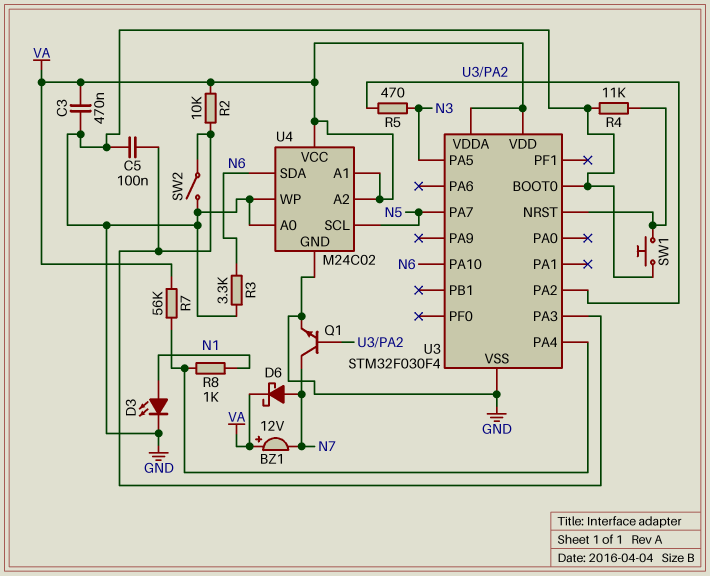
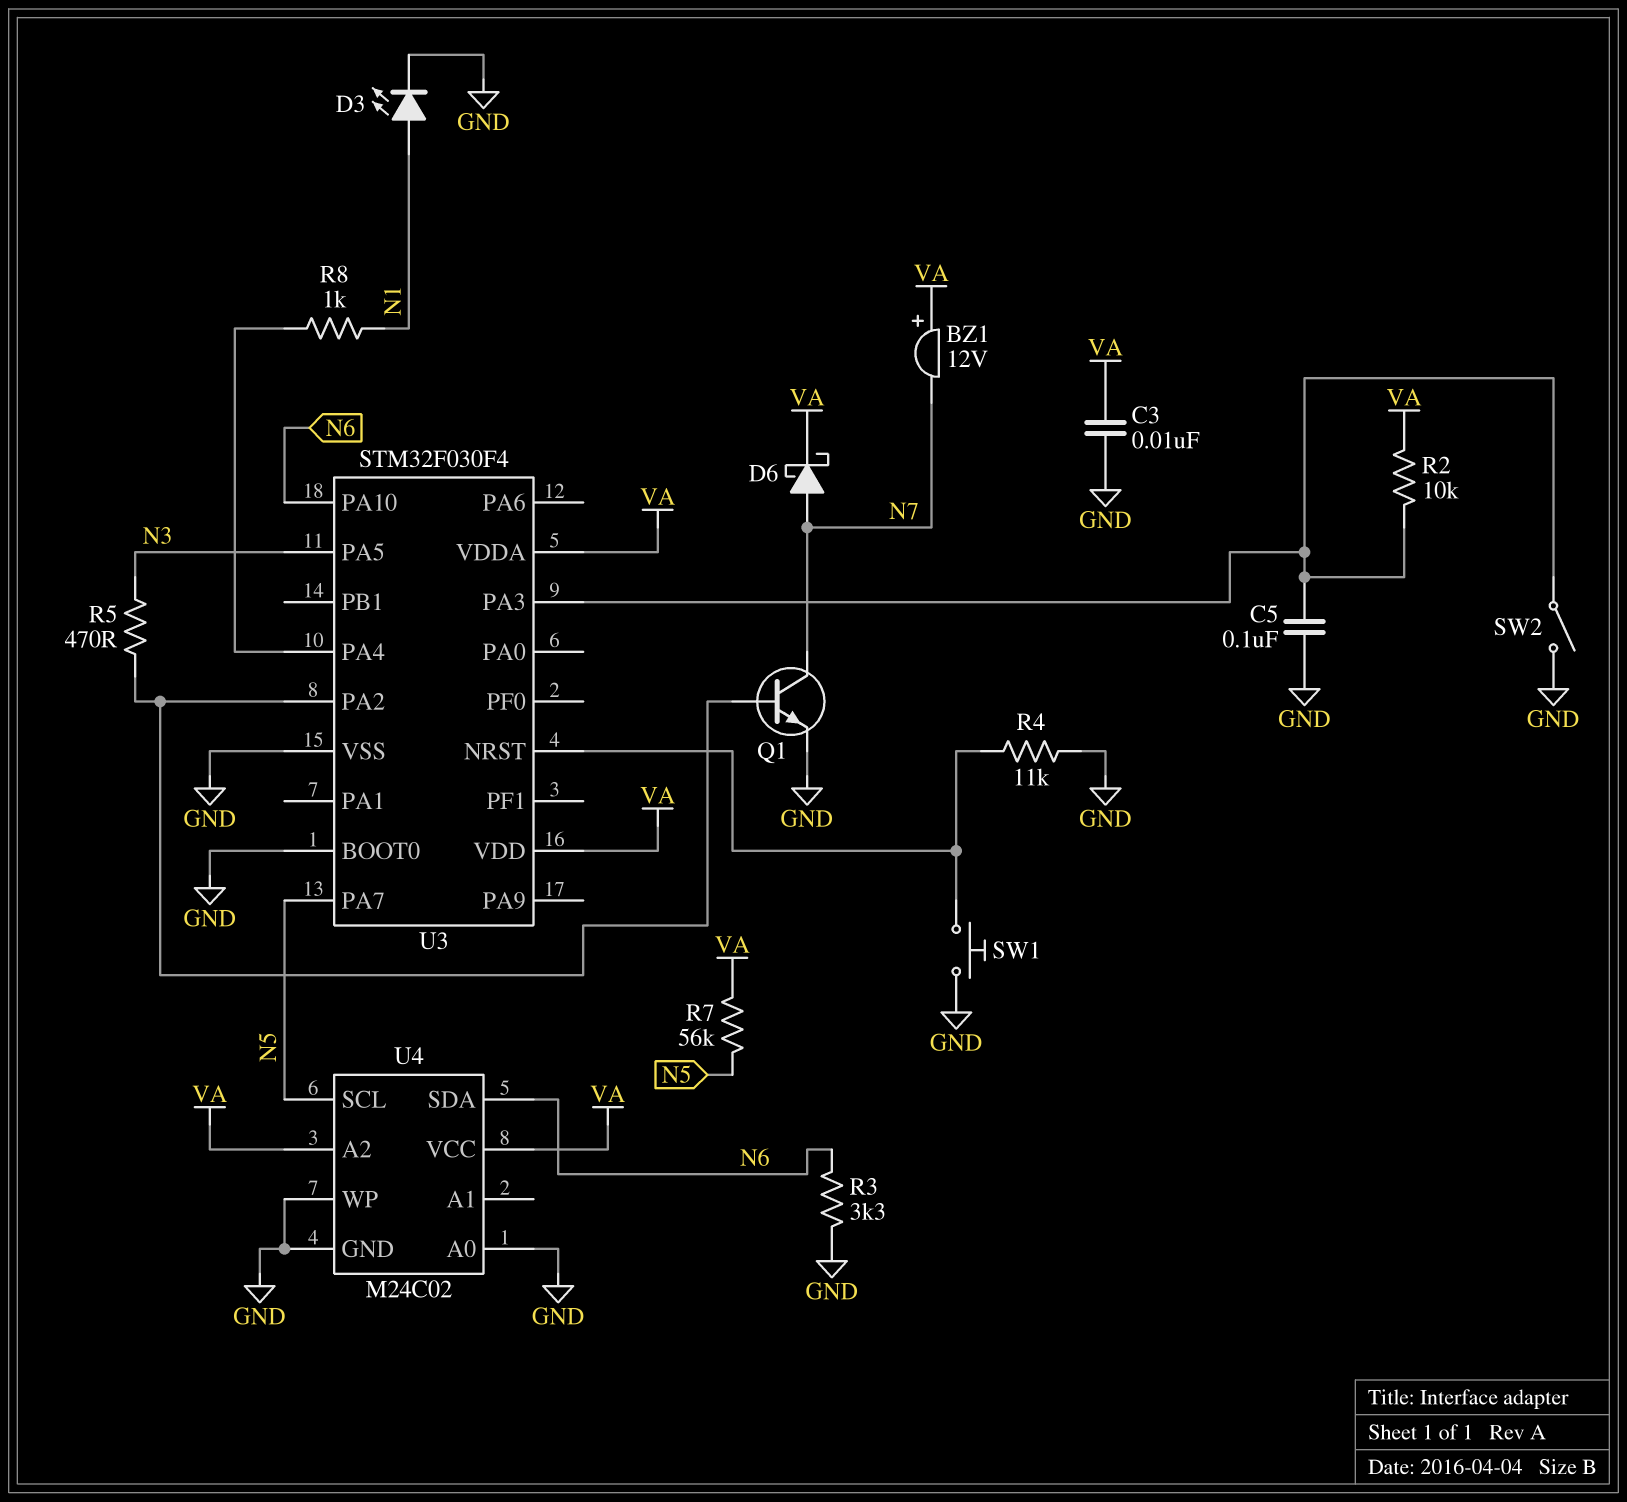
C3: 470nF (GND, VA) -> 10nF (GND, VA)
R7: 56k (U3/PA4, VA) -> 56k (N5, VA)
U4 pin A1: VA -> none

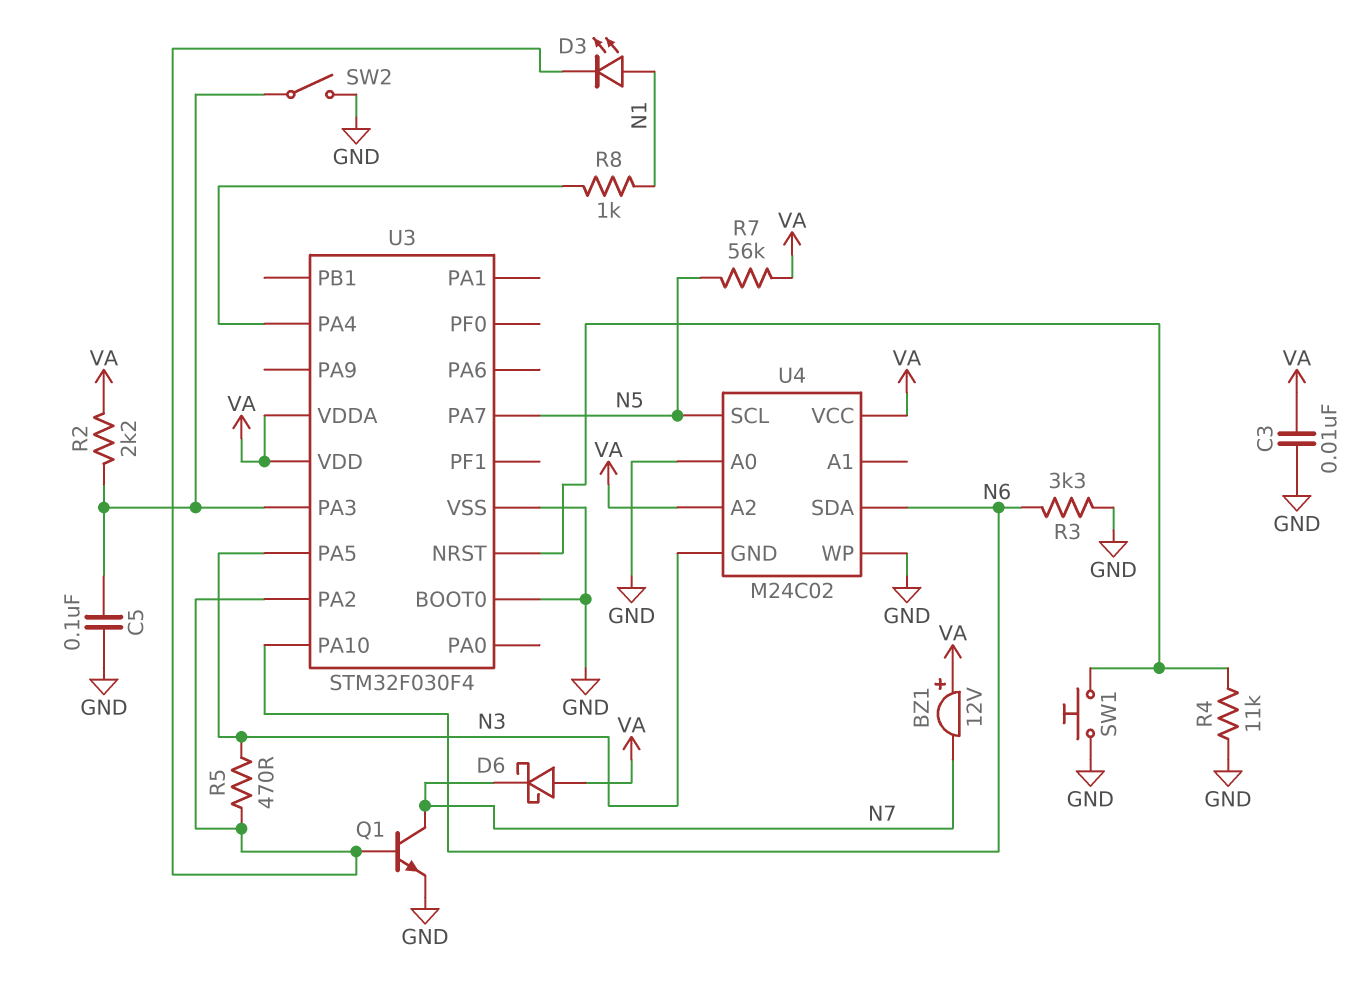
D3: LED (A N1, K GND) -> LED (A N1, K U3/PA2)
D6: schottky (A N7, K VA) -> schottky (A VA, K N7)
R2: 10k (U3/PA3, VA) -> 2.2k (U3/PA3, VA)
U4 pin GND: GND -> N3

